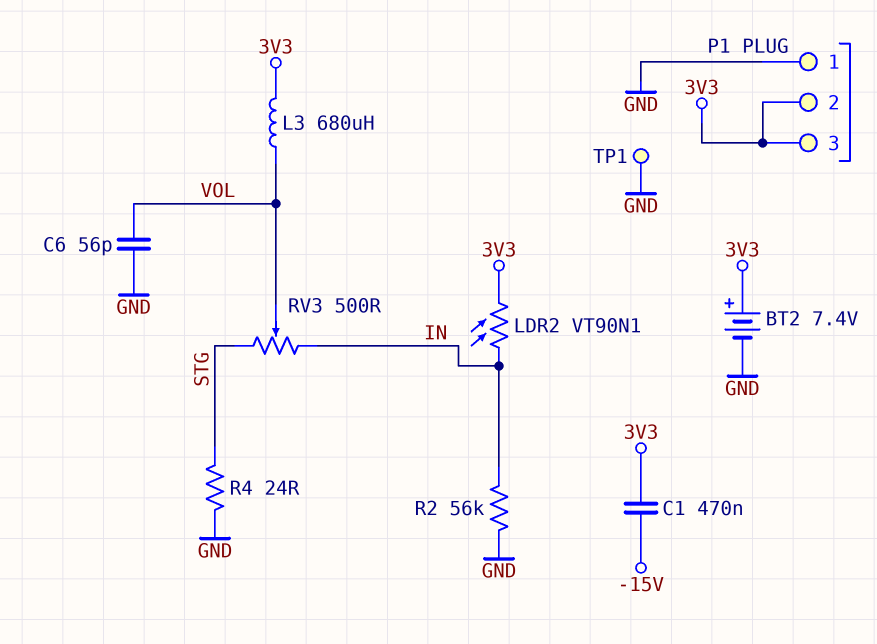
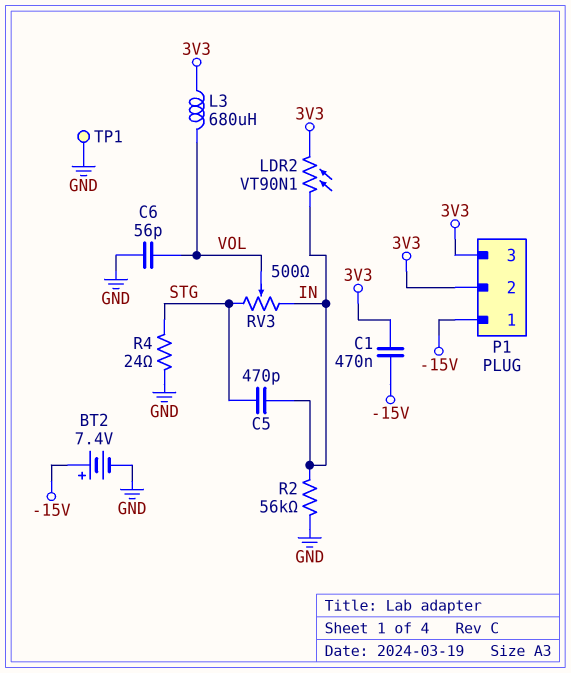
BT2: 7.4V (plus 3V3, minus GND) -> 7.4V (plus -15V, minus GND)
C5: none -> 470pF (IN, STG)
P1 pin 1: GND -> -15V

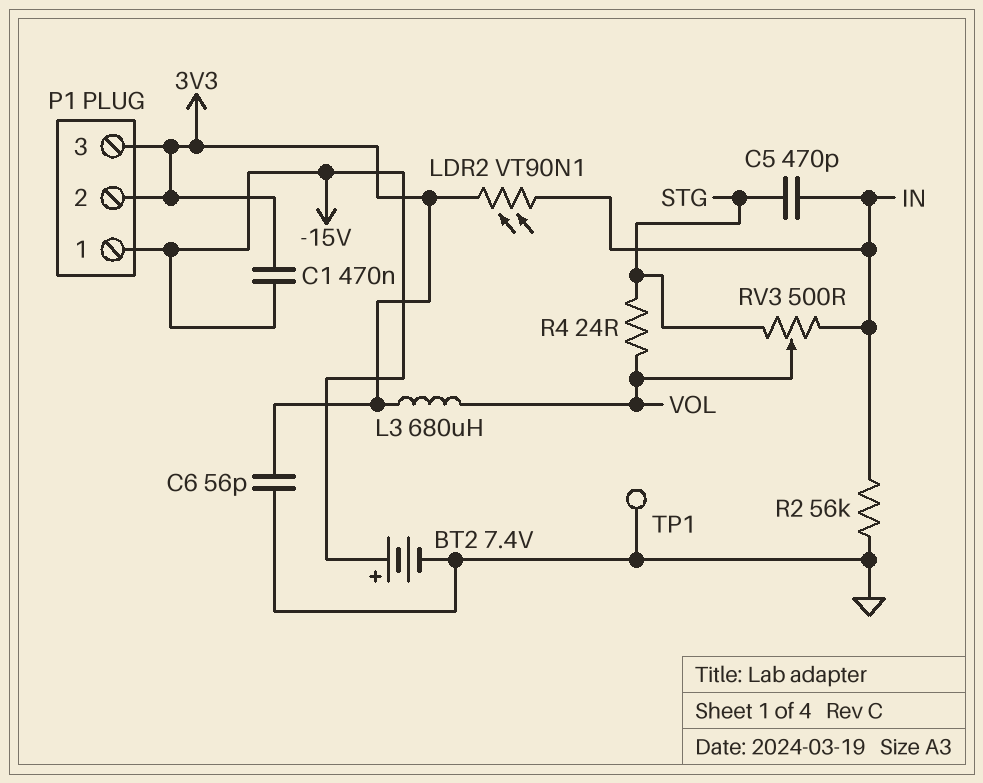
C6: 56pF (GND, VOL) -> 56pF (3V3, GND)
R4: 24 (GND, STG) -> 24 (STG, VOL)

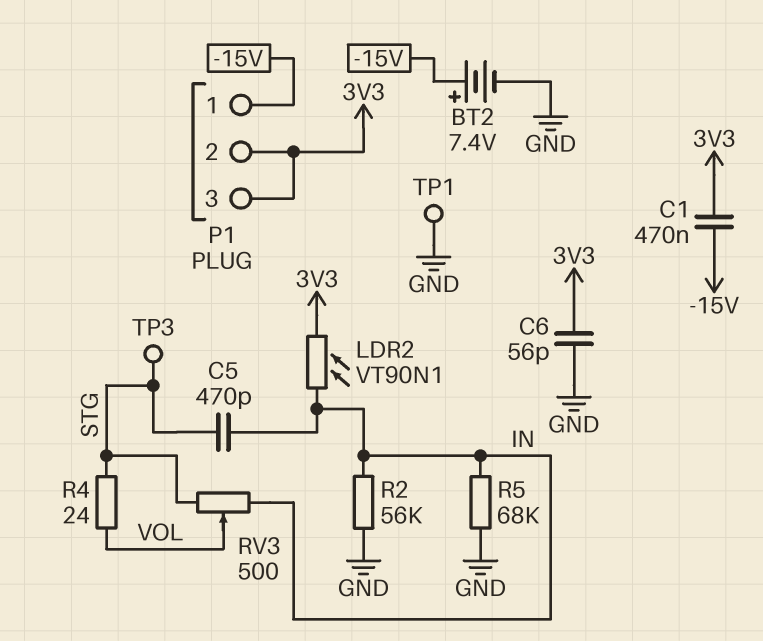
L3: 680uH (3V3, VOL) -> none
R5: none -> 68k (GND, IN)
TP3: none -> test point (STG)

